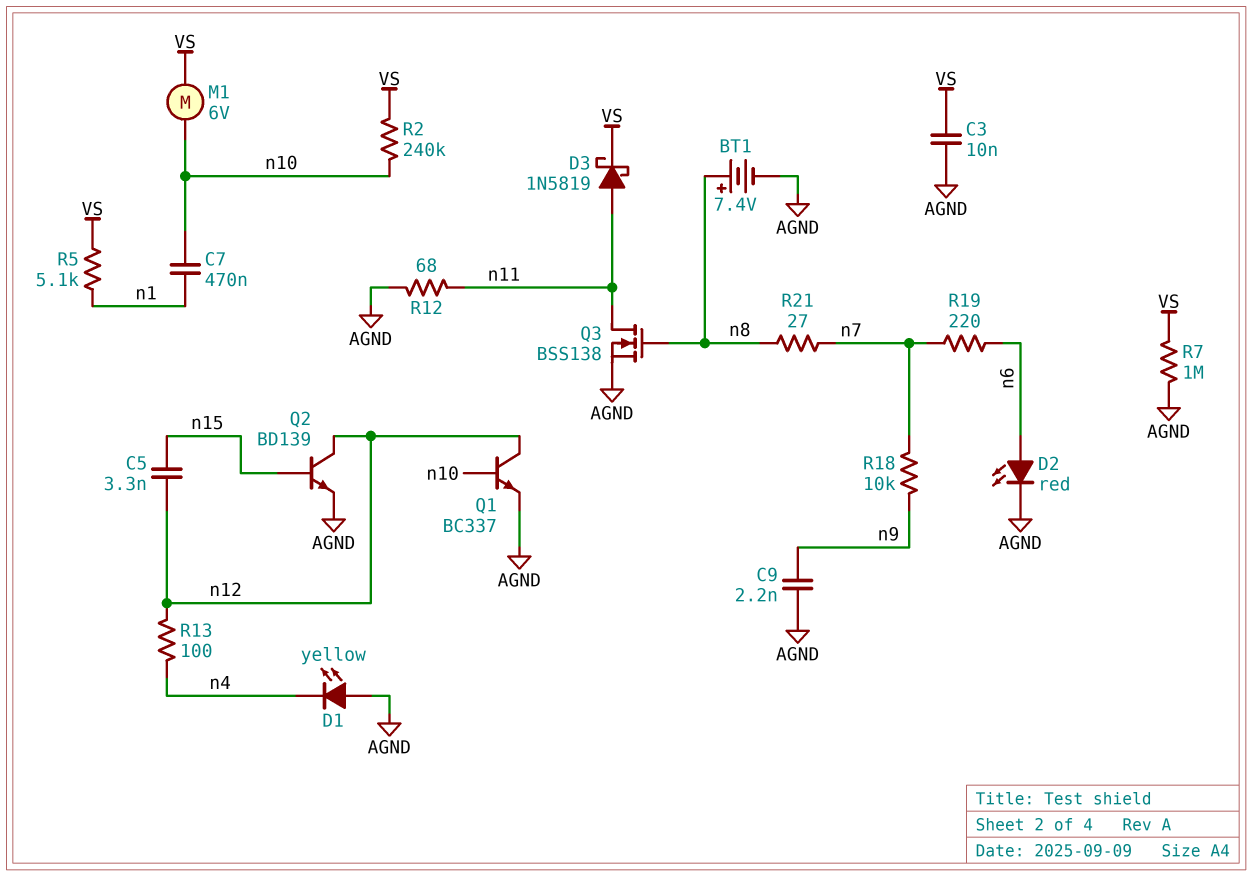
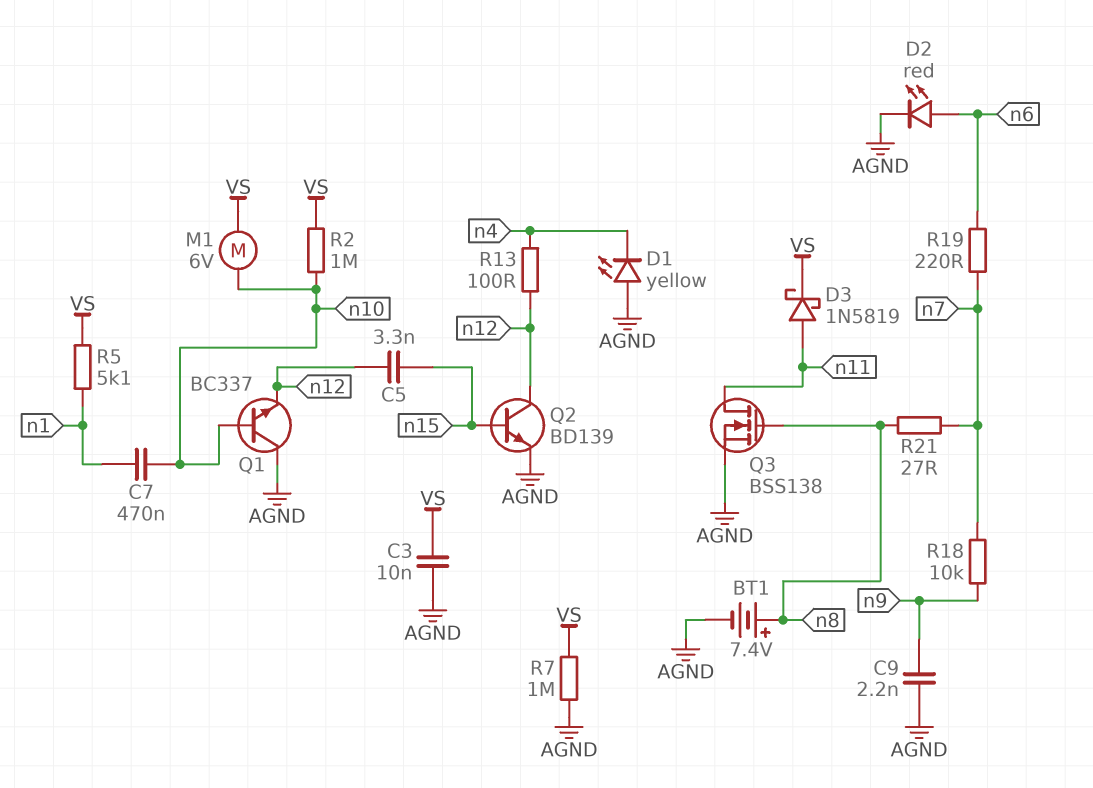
Q1: NPN BC337 (B n10, C n12, E AGND) -> NPN BC337 (B n10, C AGND, E n12)
R2: 240k (VS, n10) -> 1M (VS, n10)
R12: 68 (AGND, n11) -> none

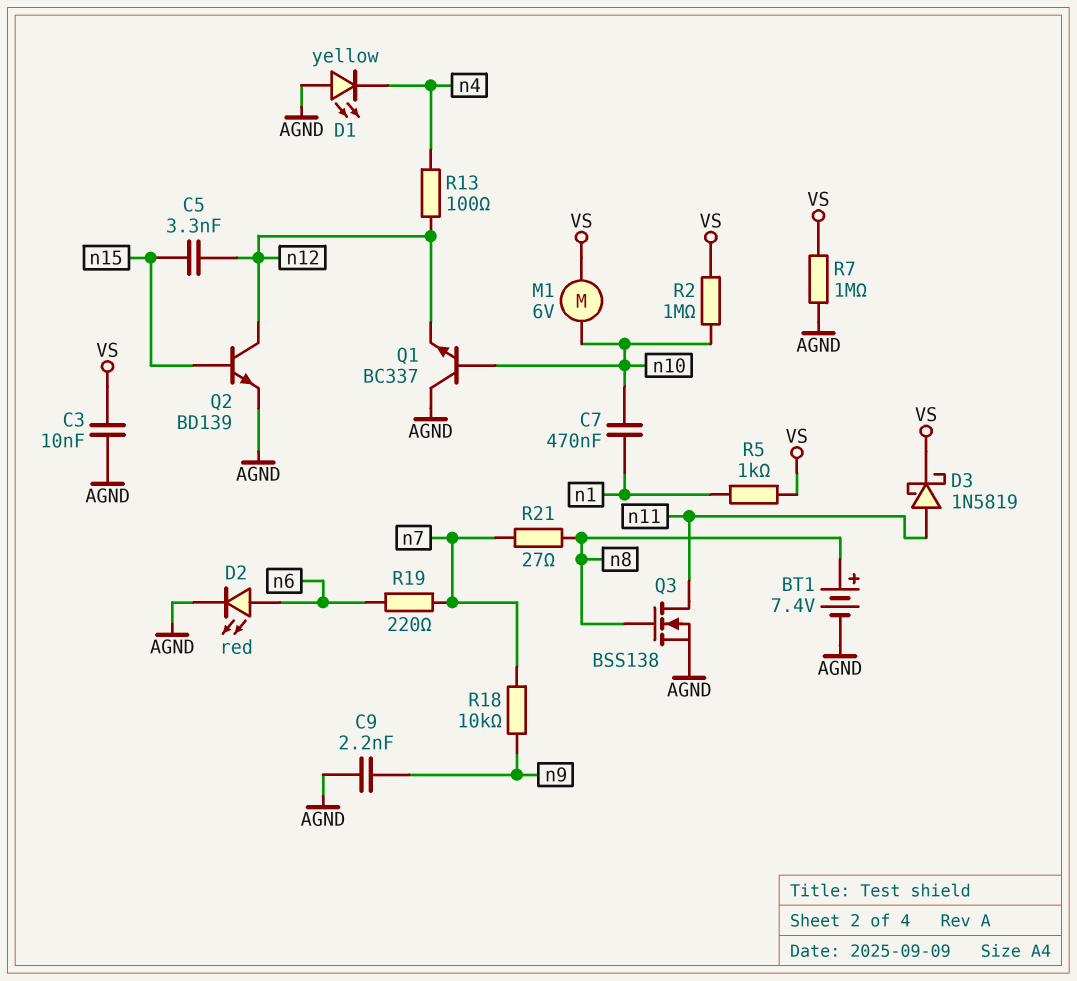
R5: 5.1k (VS, n1) -> 1k (VS, n1)

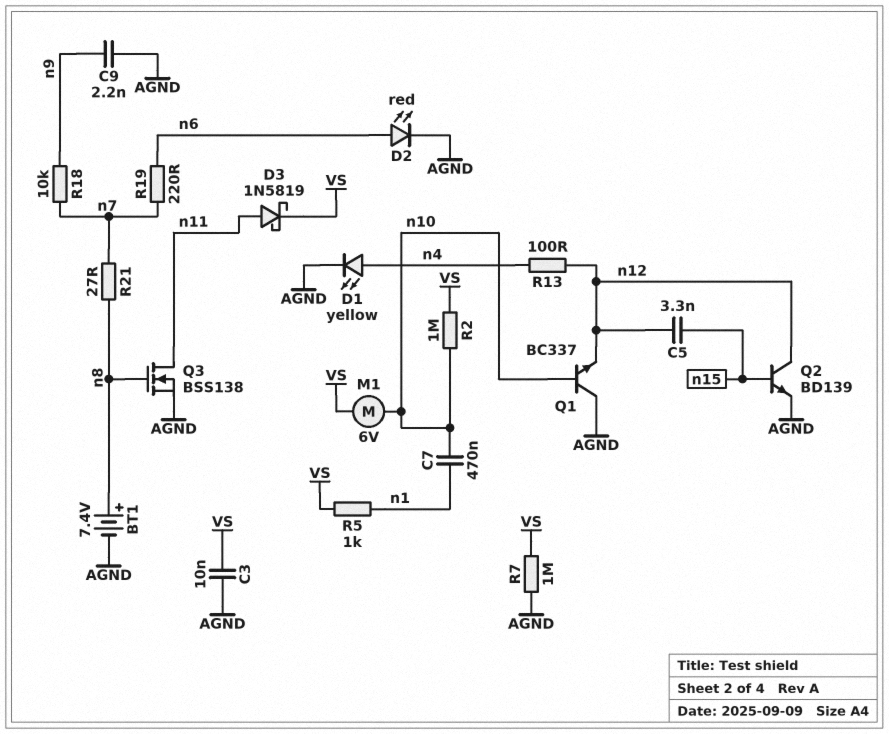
D1: LED yellow (A AGND, K n4) -> LED yellow (A n4, K AGND)

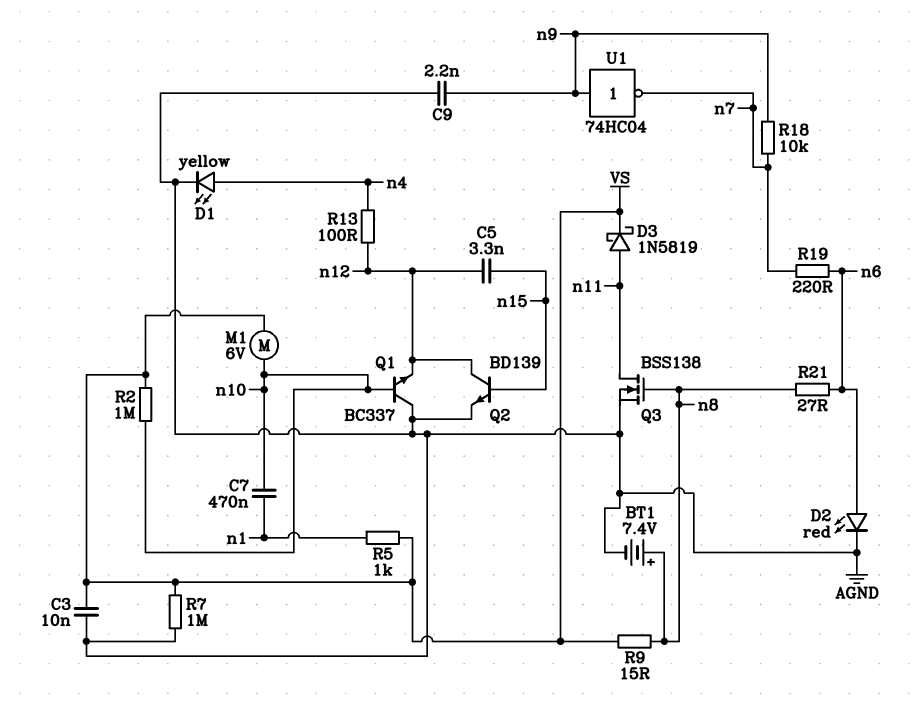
R9: none -> 15 (VS, n8)
R21: 27 (n7, n8) -> 27 (n6, n8)
U1: none -> NOT 74HC04 (in n9, out n7)

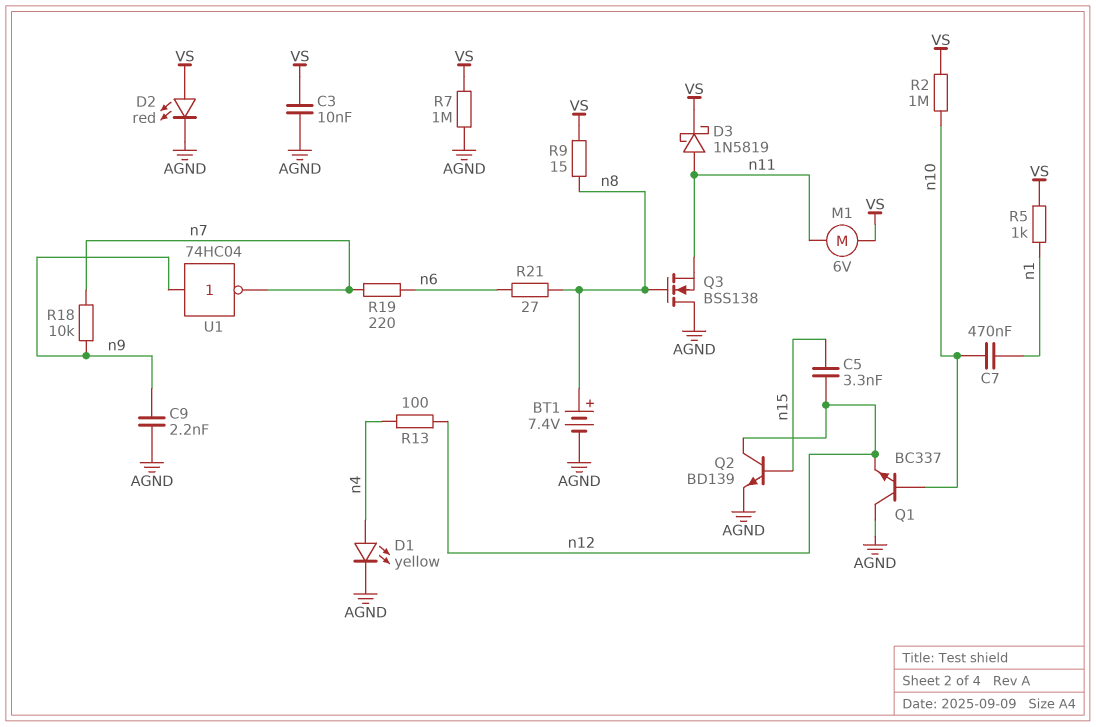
D2: LED red (A n6, K AGND) -> LED red (A VS, K AGND)
M1: motor 6V (VS, n10) -> motor 6V (VS, n11)
Q3: NMOS BSS138 (G n8, D n11, S AGND) -> NMOS BSS138 (G n8, D AGND, S n11)

